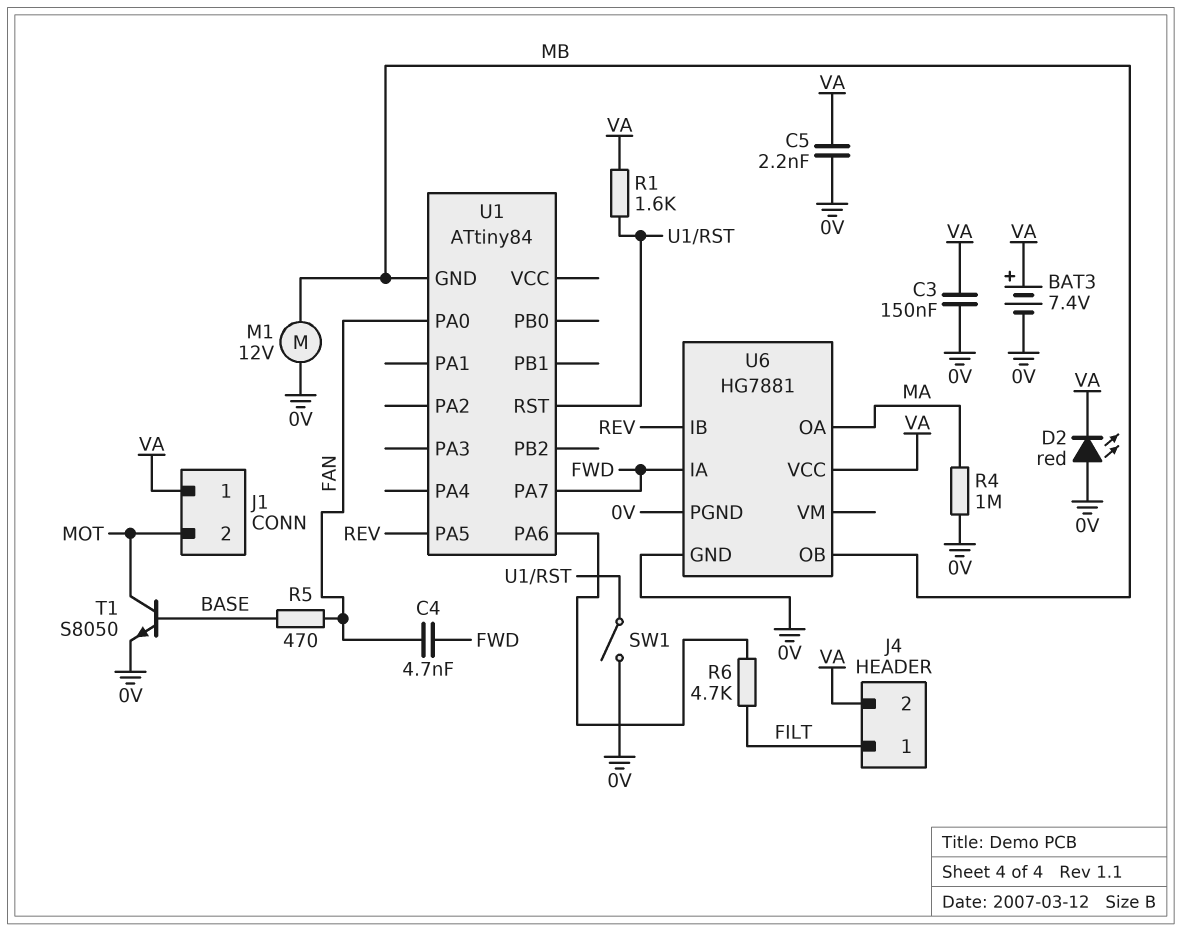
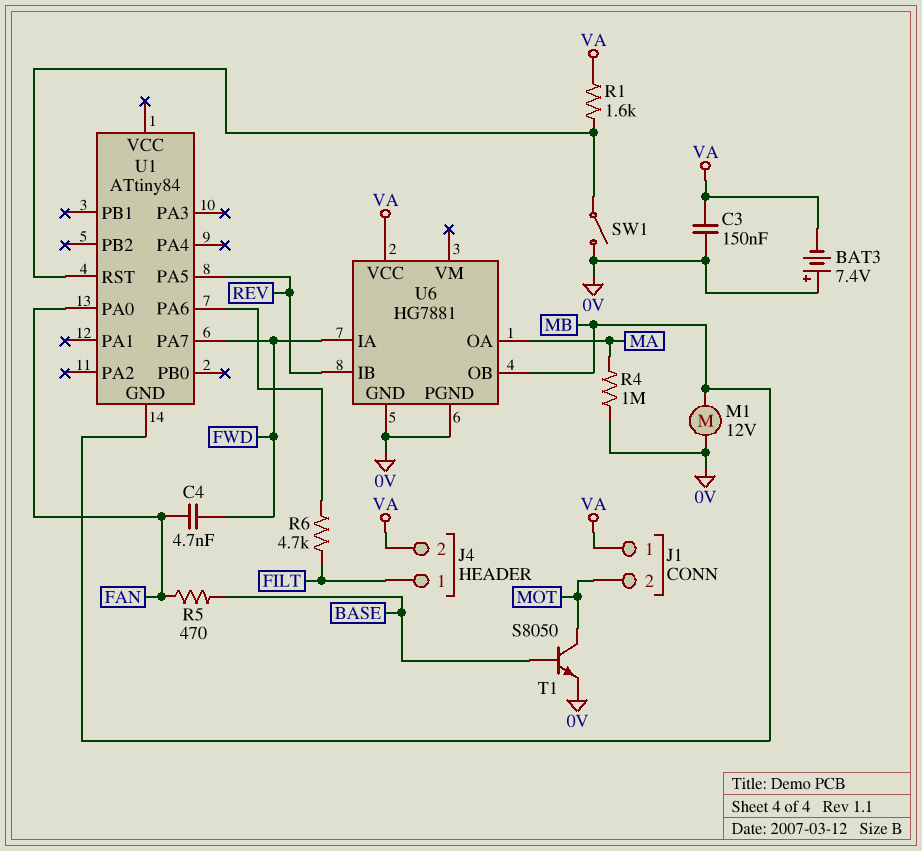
BAT3: 7.4V (plus VA, minus 0V) -> 7.4V (plus 0V, minus VA)
C5: 2.2nF (0V, VA) -> none
D2: LED red (A 0V, K VA) -> none

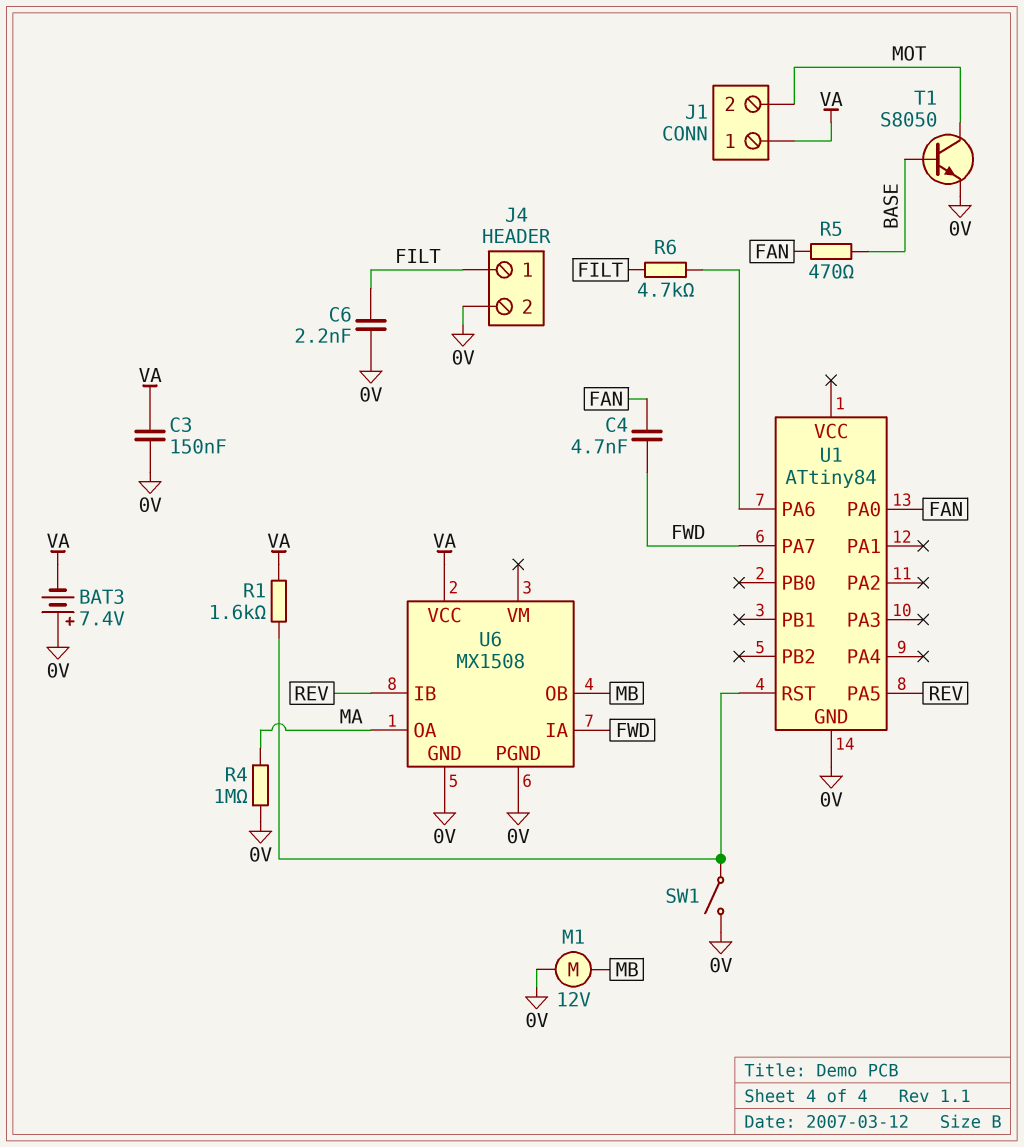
C6: none -> 2.2nF (0V, FILT)
J4 pin 2: VA -> 0V
U1 pin GND: MB -> 0V
U6: HG7881 -> MX1508

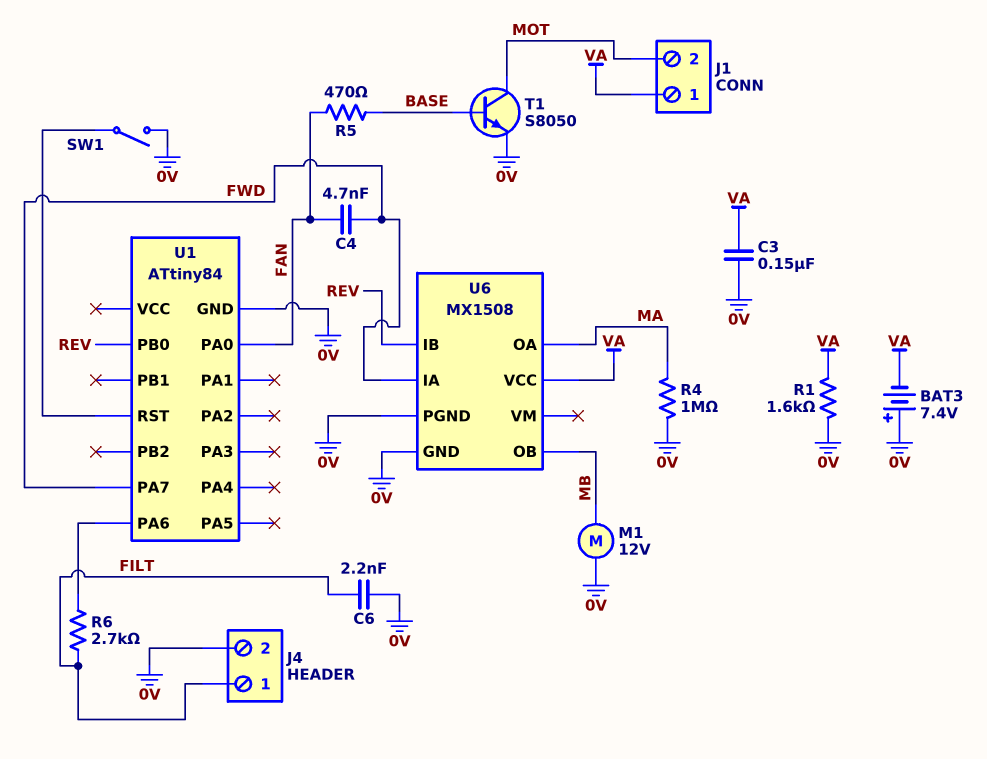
R1: 1.6k (U1/RST, VA) -> 1.6k (0V, VA)
R6: 4.7k (FILT, U1/PA6) -> 2.7k (FILT, U1/PA6)
U1 pin PA5: REV -> none
U1 pin PB0: none -> REV

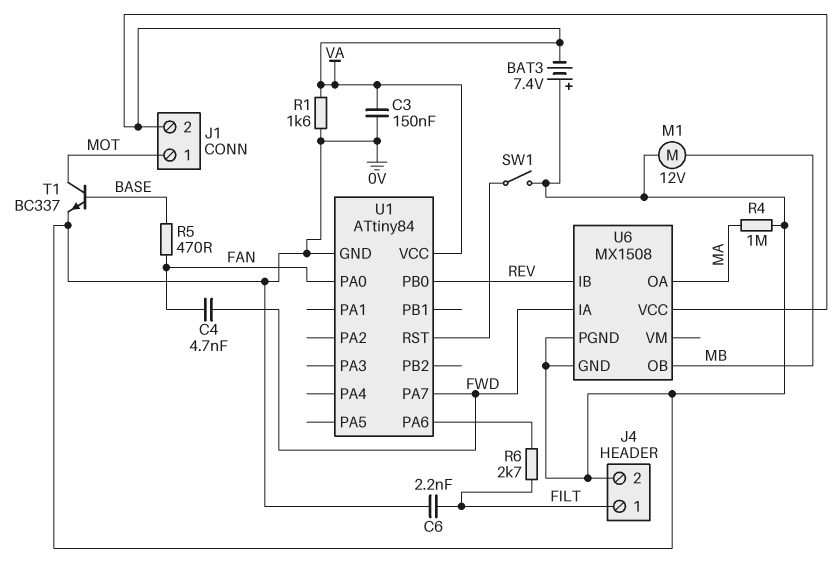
J1 pin 1: VA -> MOT
J1 pin 2: MOT -> VA
T1: NPN S8050 (B BASE, C MOT, E 0V) -> NPN BC337 (B BASE, C MOT, E 0V)
U1 pin VCC: none -> VA

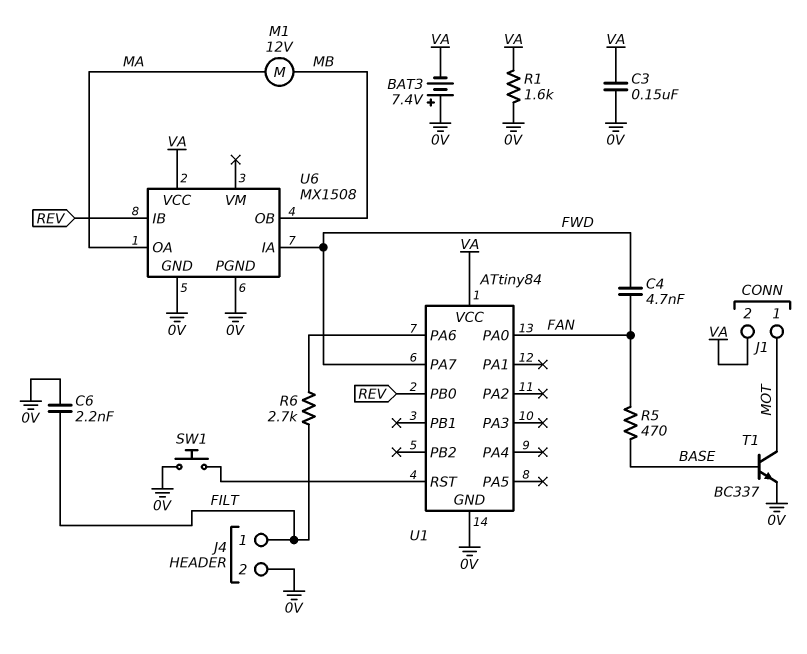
M1: motor 12V (0V, MB) -> motor 12V (MA, MB)
R4: 1M (0V, MA) -> none
SW1: switch (0V, U1/RST) -> button (0V, U1/RST)

